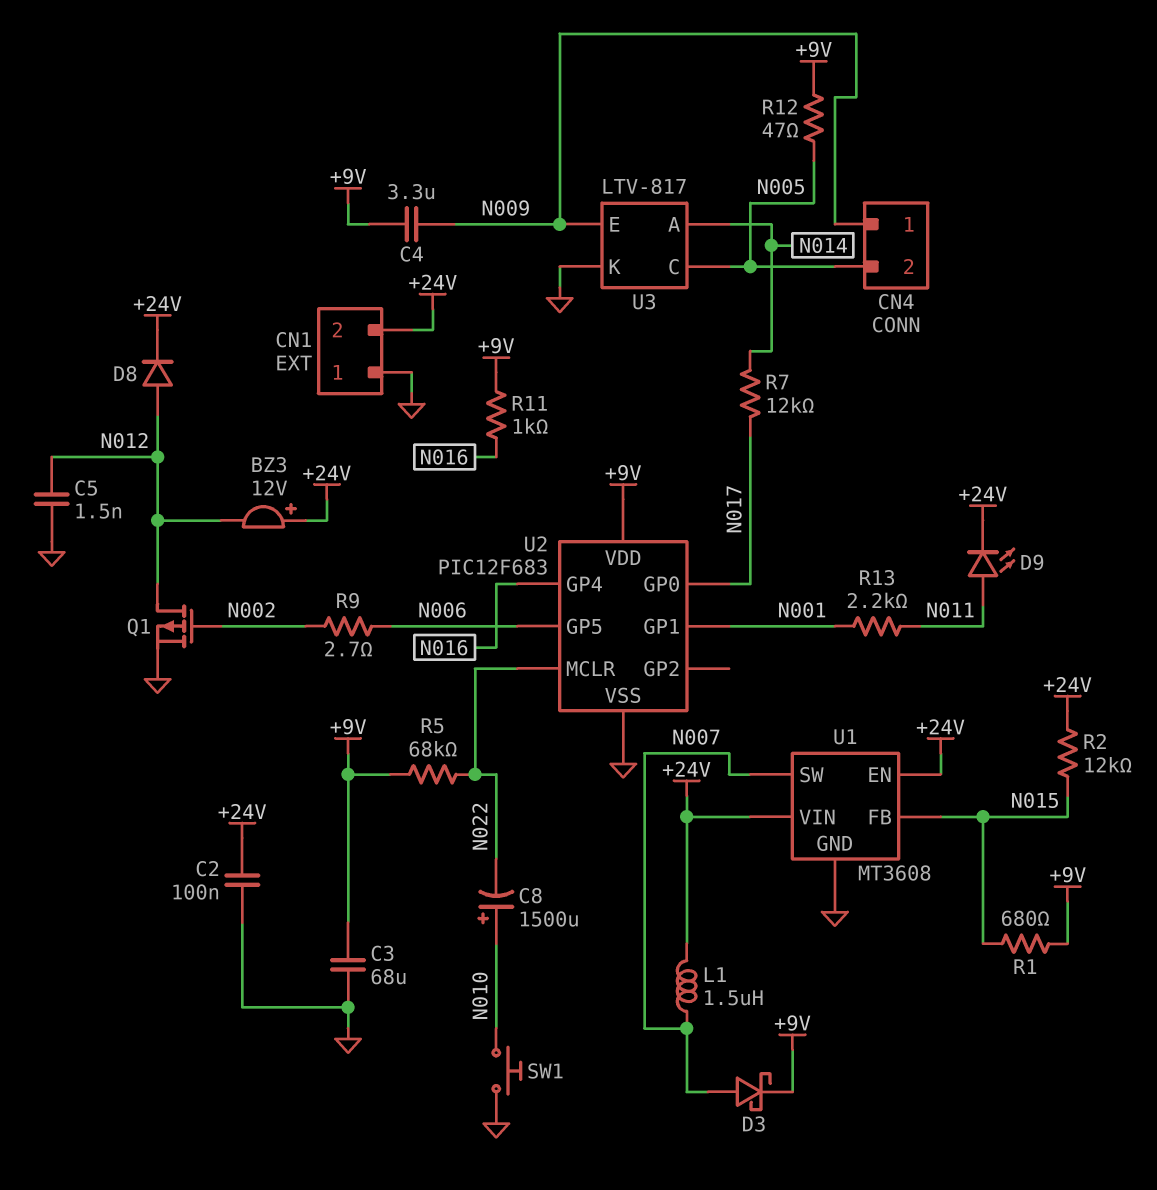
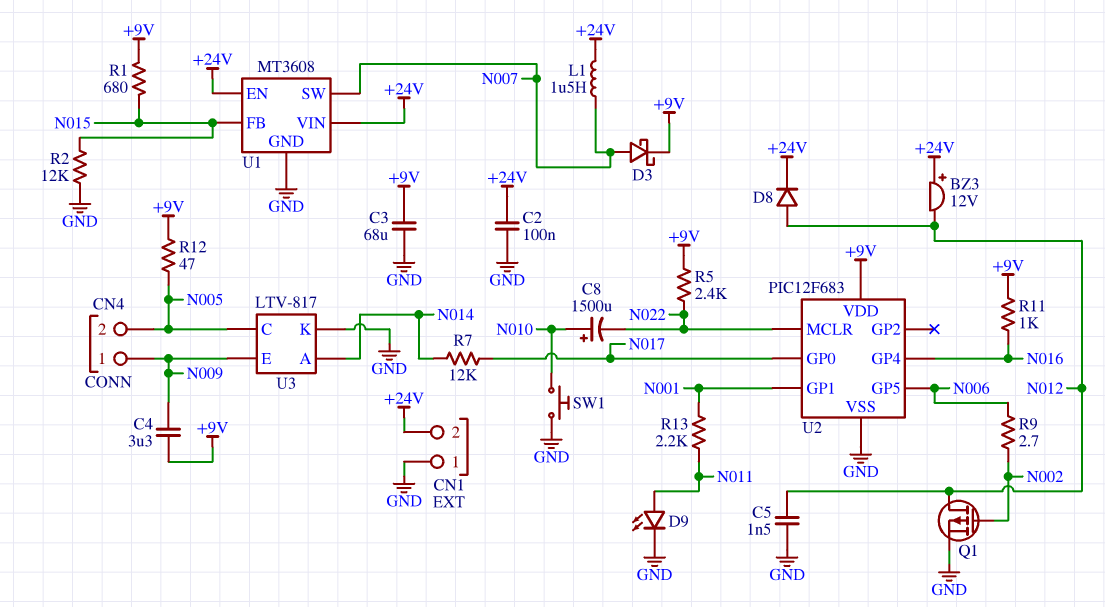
D9: LED (A N011, K +24V) -> LED (A N011, K GND)
R2: 12k (+24V, N015) -> 12k (GND, N015)
R5: 68k (+9V, N022) -> 2.4k (+9V, N022)

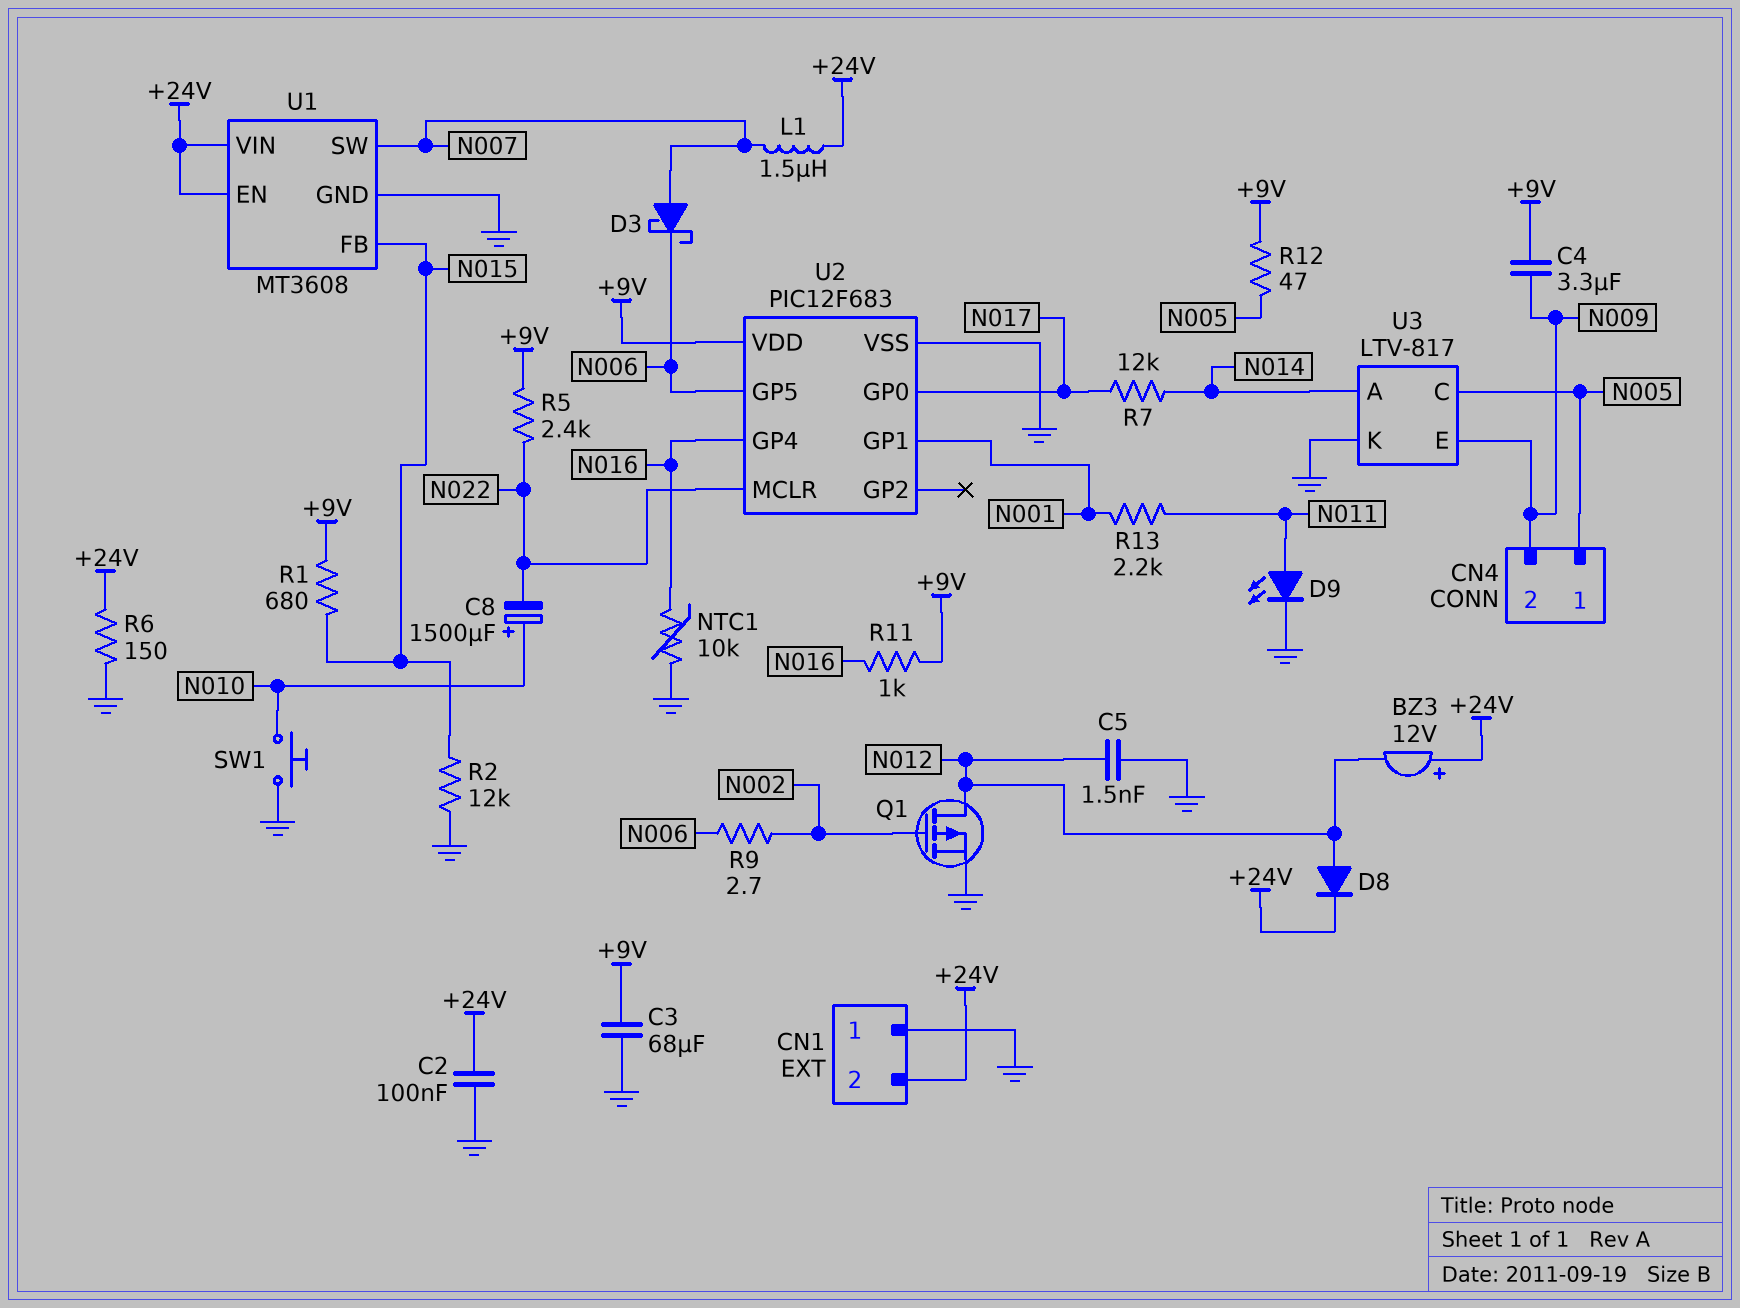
CN4 pin 1: N009 -> N005
CN4 pin 2: N005 -> N009
D3: schottky (A N007, K +9V) -> schottky (A N007, K N006)
NTC1: none -> 10k (GND, N016)
R6: none -> 150 (+24V, GND)

